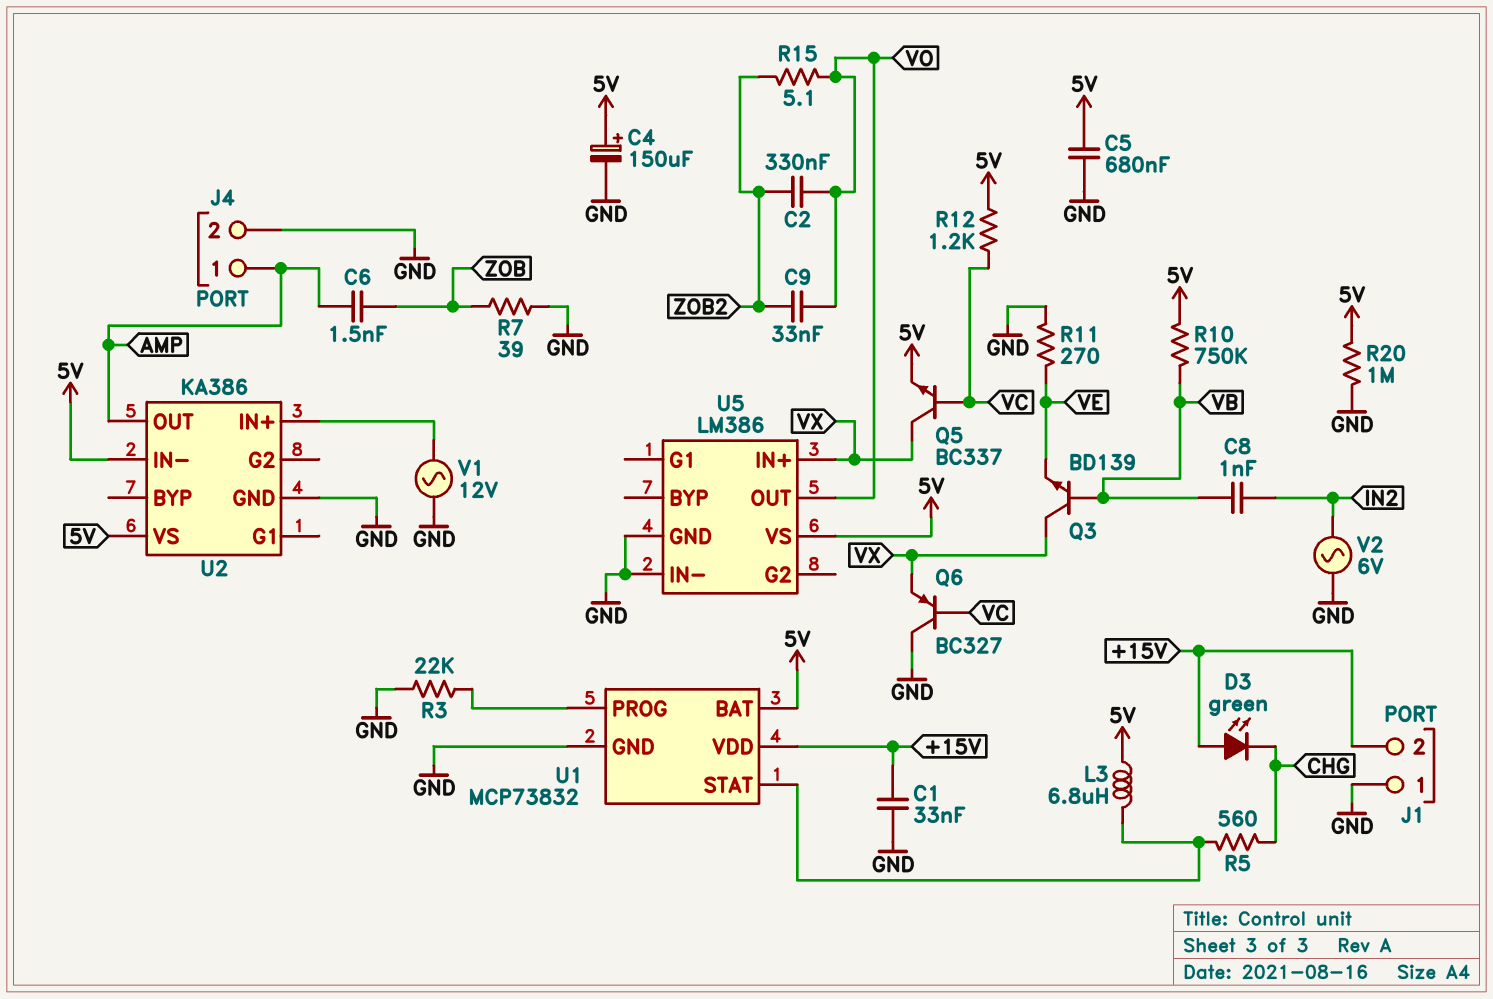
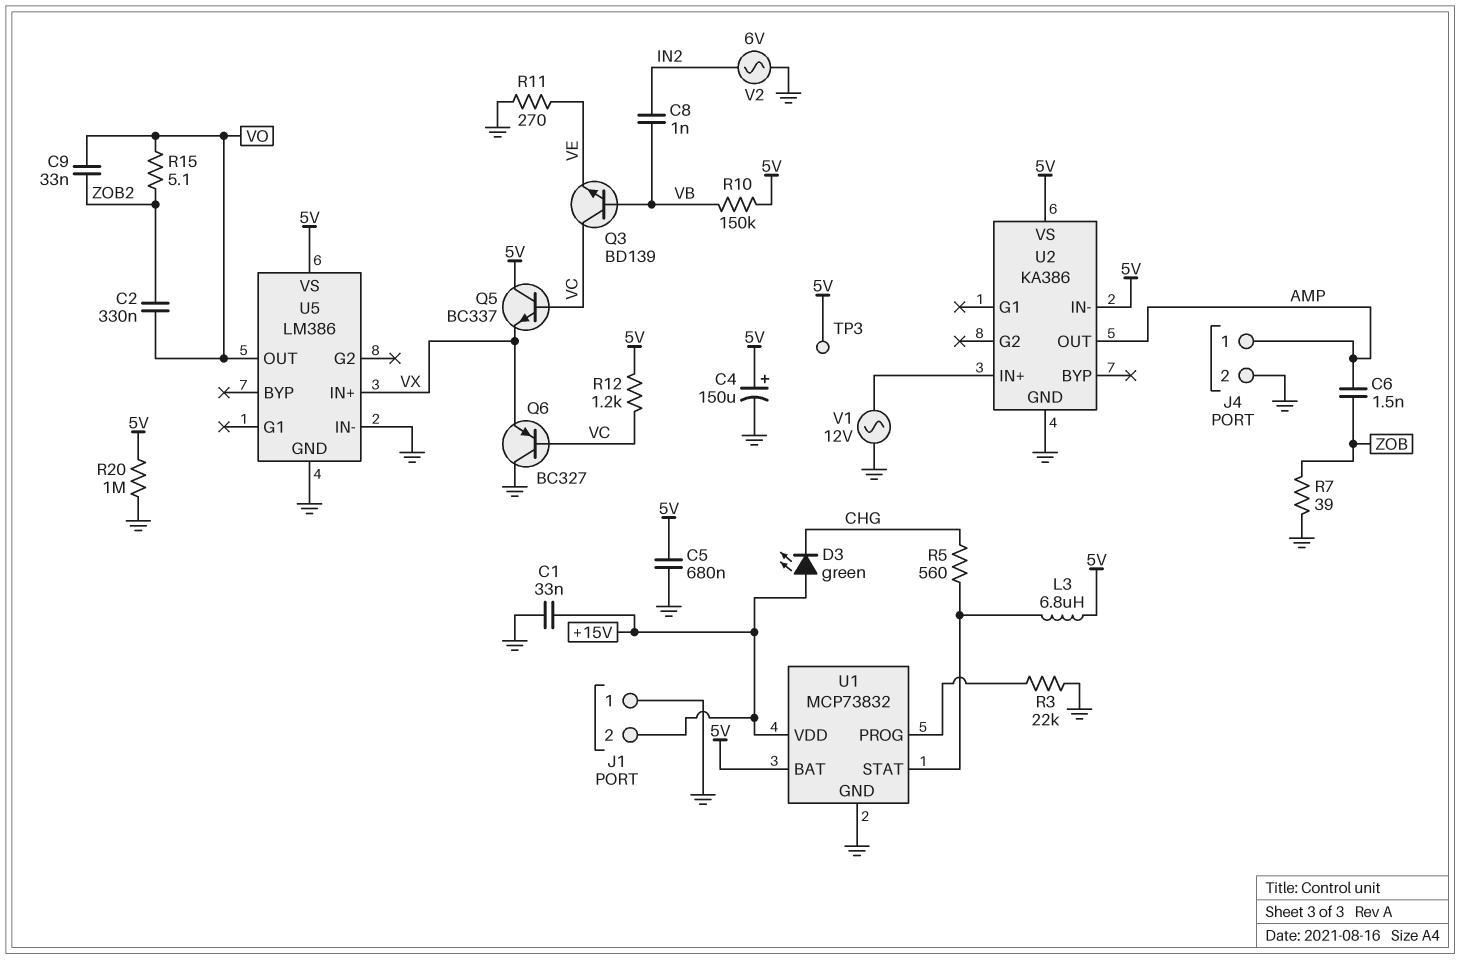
Q3: NPN BD139 (B VB, C VX, E VE) -> NPN BD139 (B VB, C VC, E VE)
Q5: NPN BC337 (B VC, C VX, E 5V) -> NPN BC337 (B VC, C 5V, E VX)
R10: 750k (5V, VB) -> 150k (5V, VB)
TP3: none -> test point (5V)

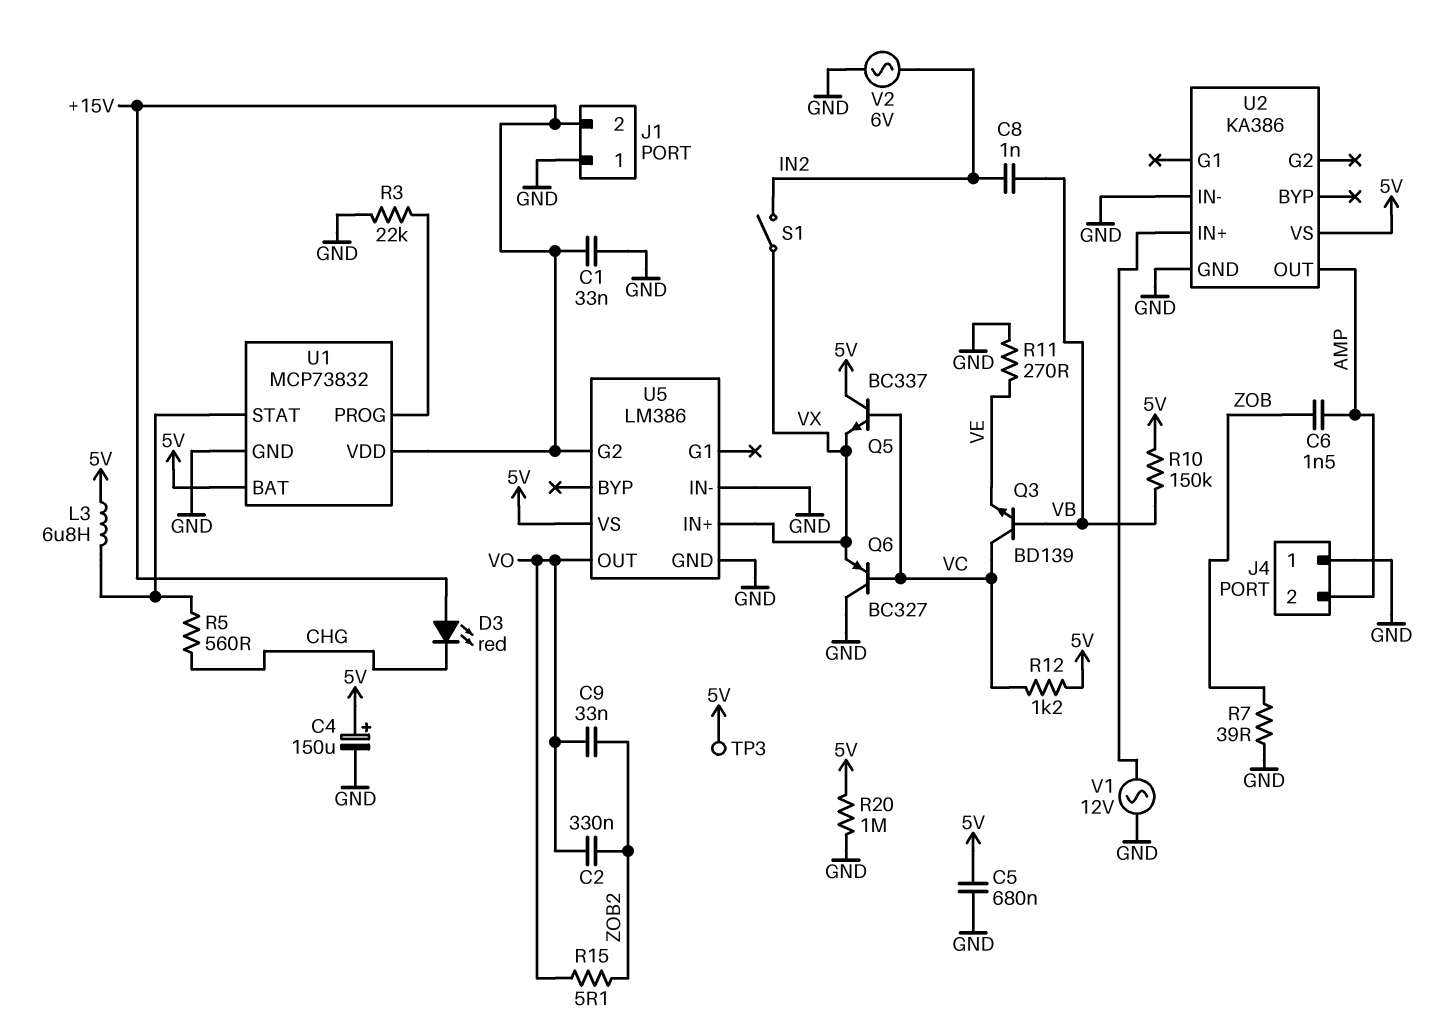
D3: LED green (A +15V, K CHG) -> LED red (A +15V, K CHG)
J4 pin 1: AMP -> GND
J4 pin 2: GND -> AMP
S1: none -> switch (IN2, VX)
U2 pin IN-: 5V -> GND
U5 pin G2: none -> +15V

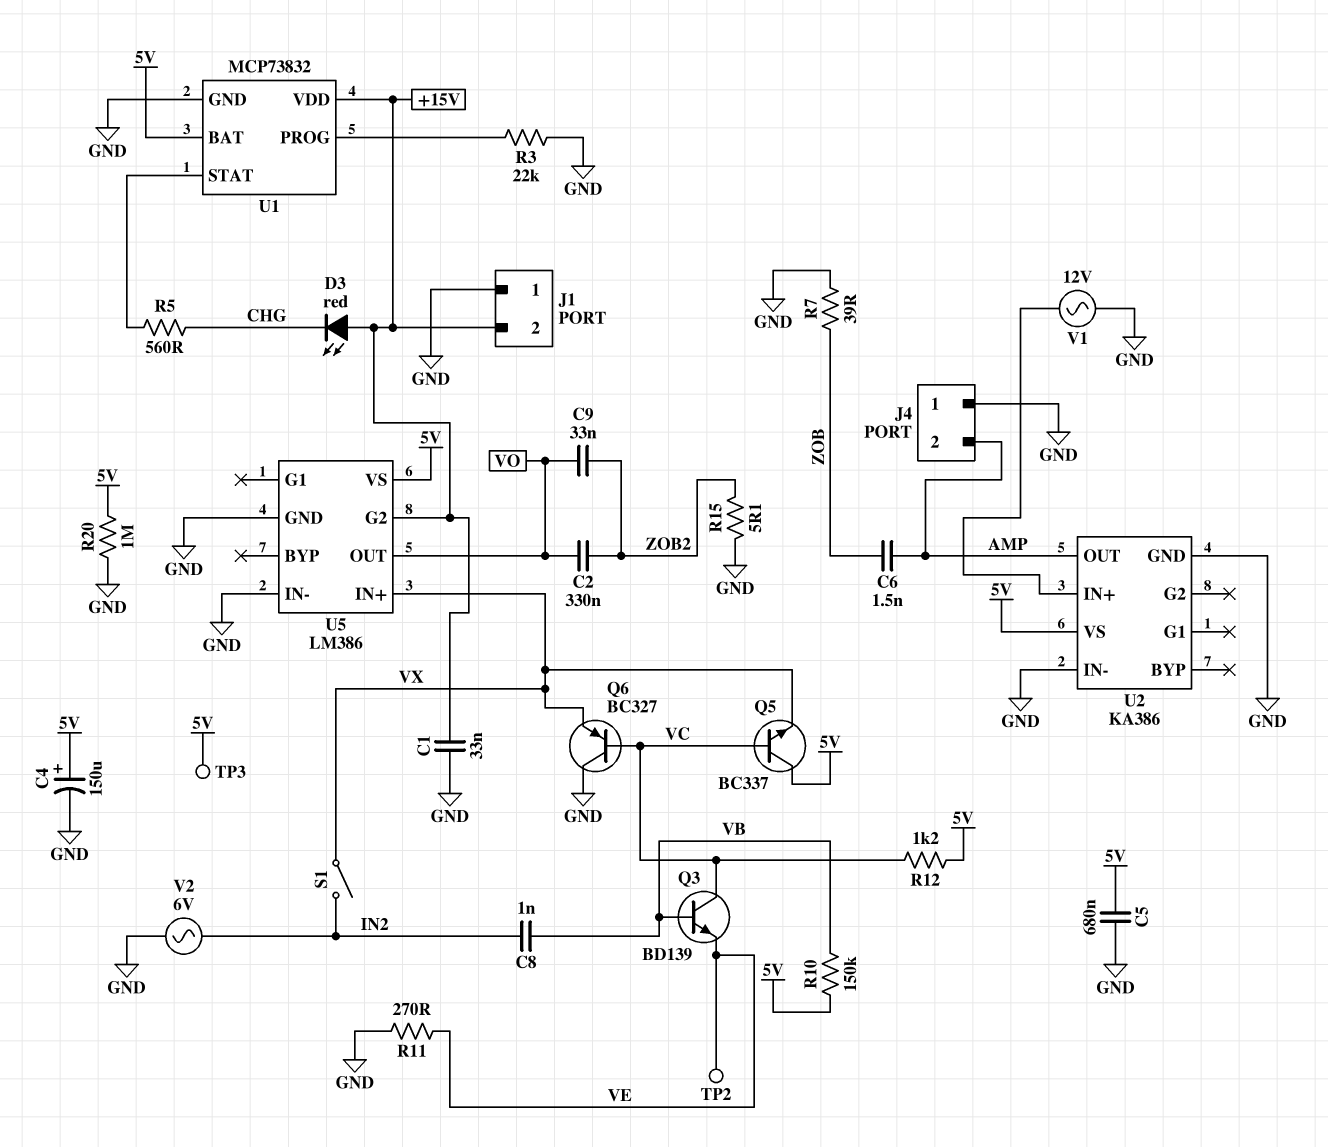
L3: 6.8uH (5V, U1/STAT) -> none
R15: 5.1 (VO, ZOB2) -> 5.1 (GND, ZOB2)
TP2: none -> test point (VE)

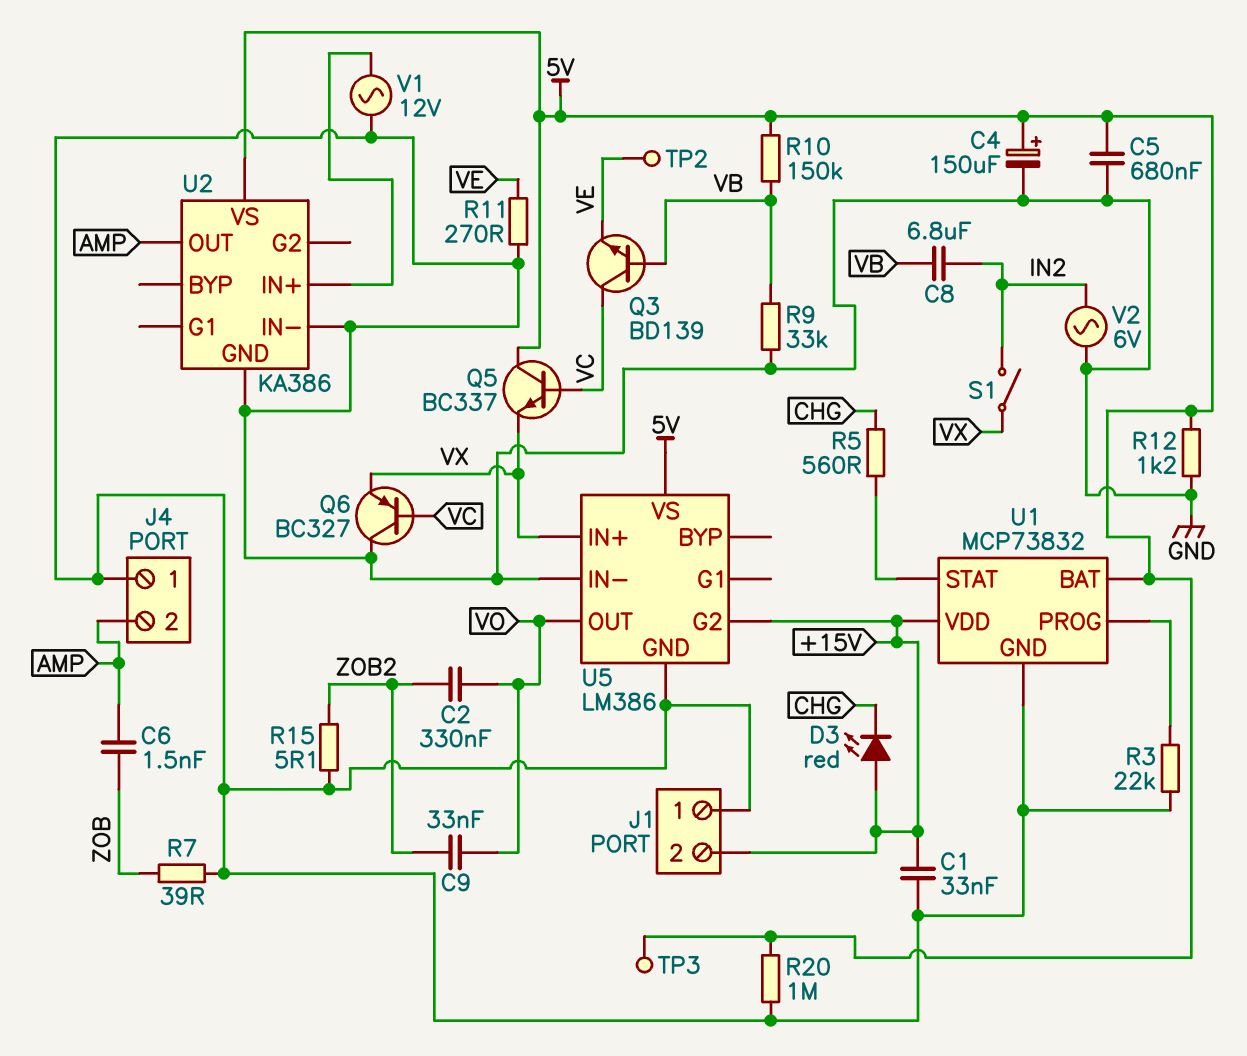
C8: 1nF (IN2, VB) -> 6.8uF (IN2, VB)
R9: none -> 33k (GND, VB)
R12: 1.2k (5V, VC) -> 1.2k (5V, GND)

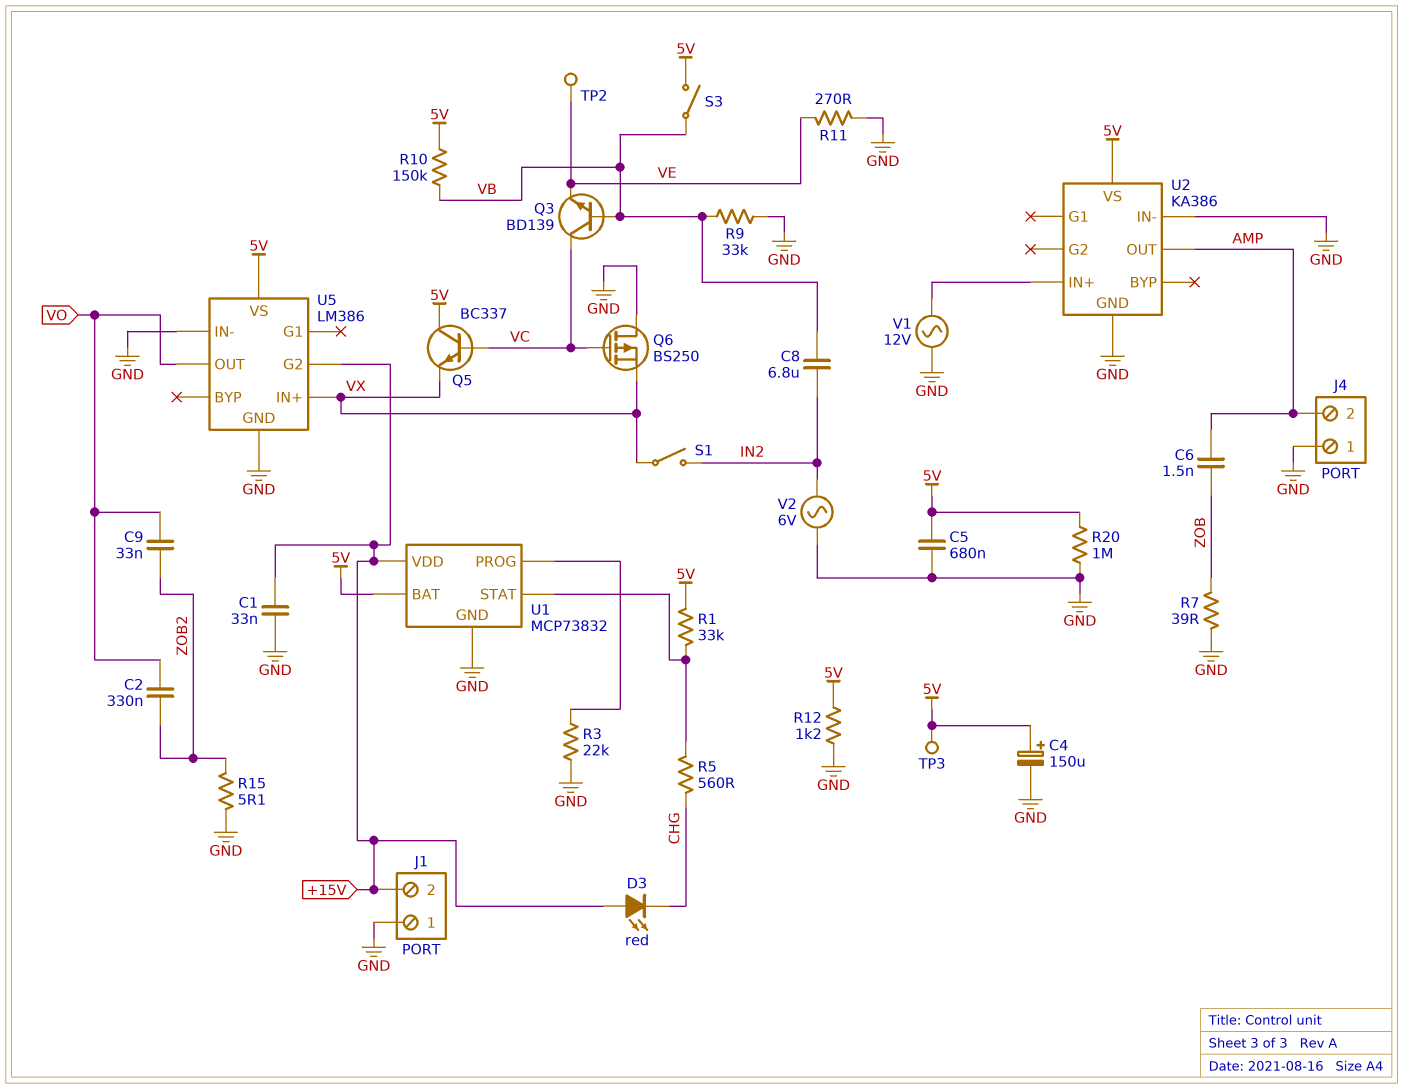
Q6: PNP BC327 (B VC, C GND, E VX) -> PMOS BS250 (G VC, D GND, S VX)
R1: none -> 33k (5V, U1/STAT)
S3: none -> switch (5V, VB)

